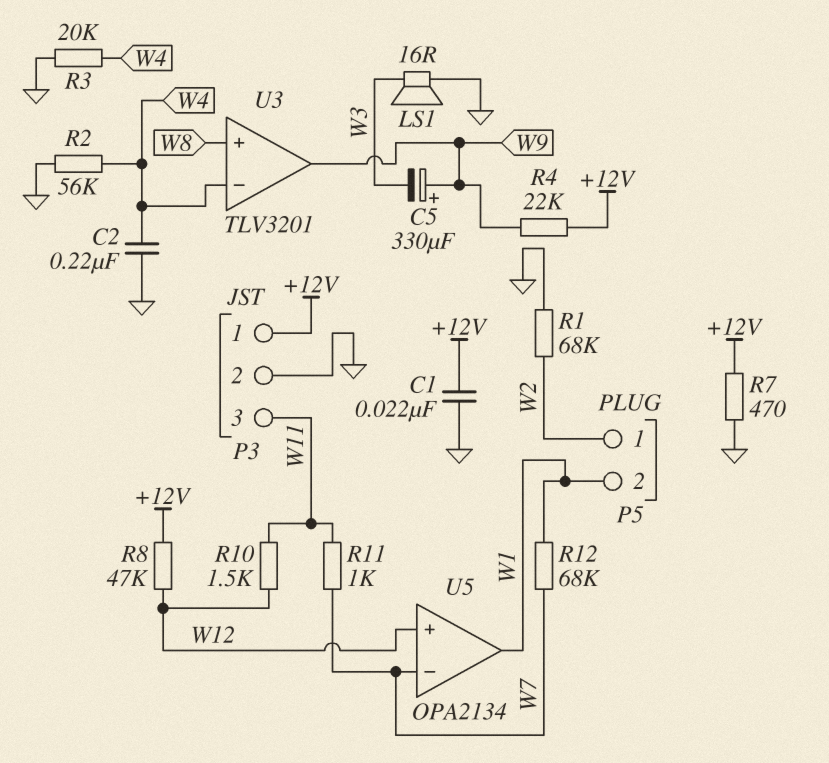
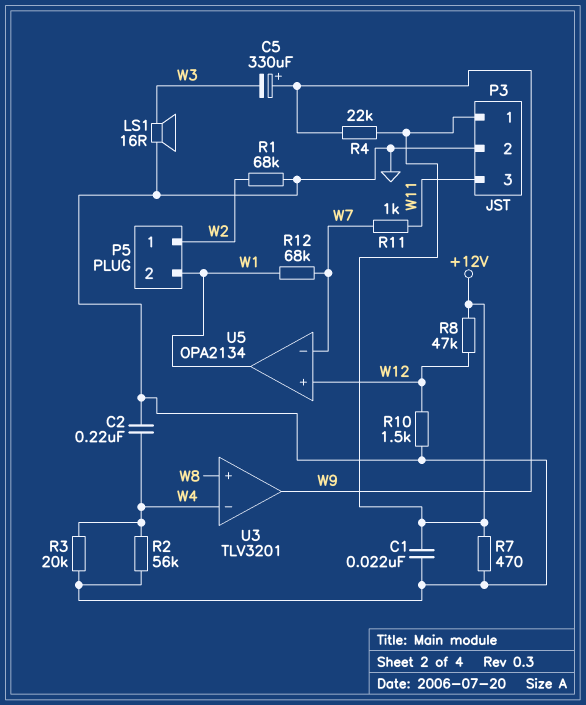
R10: 1.5k (W11, W12) -> 1.5k (GND, W12)

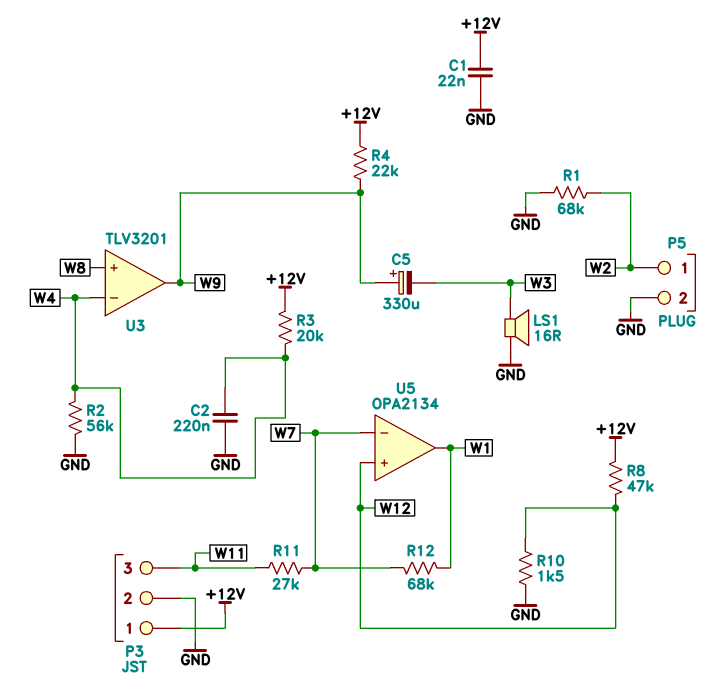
P5 pin 2: W1 -> GND
R3: 20k (GND, W4) -> 20k (+12V, W4)
R7: 470 (+12V, GND) -> none
R11: 1k (W7, W11) -> 27k (W7, W11)

